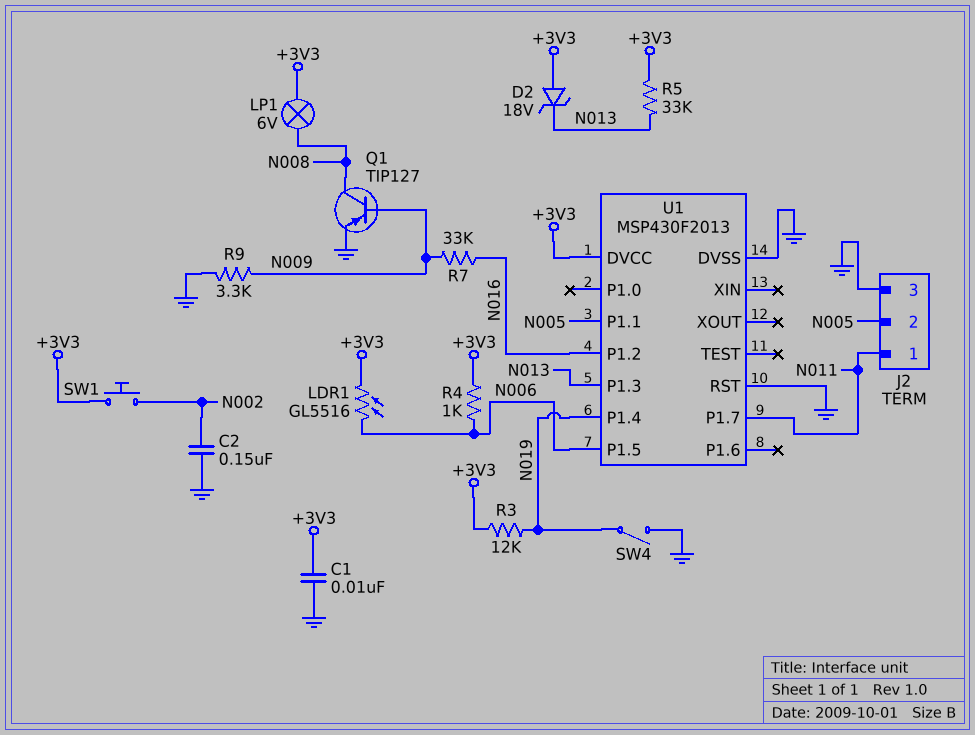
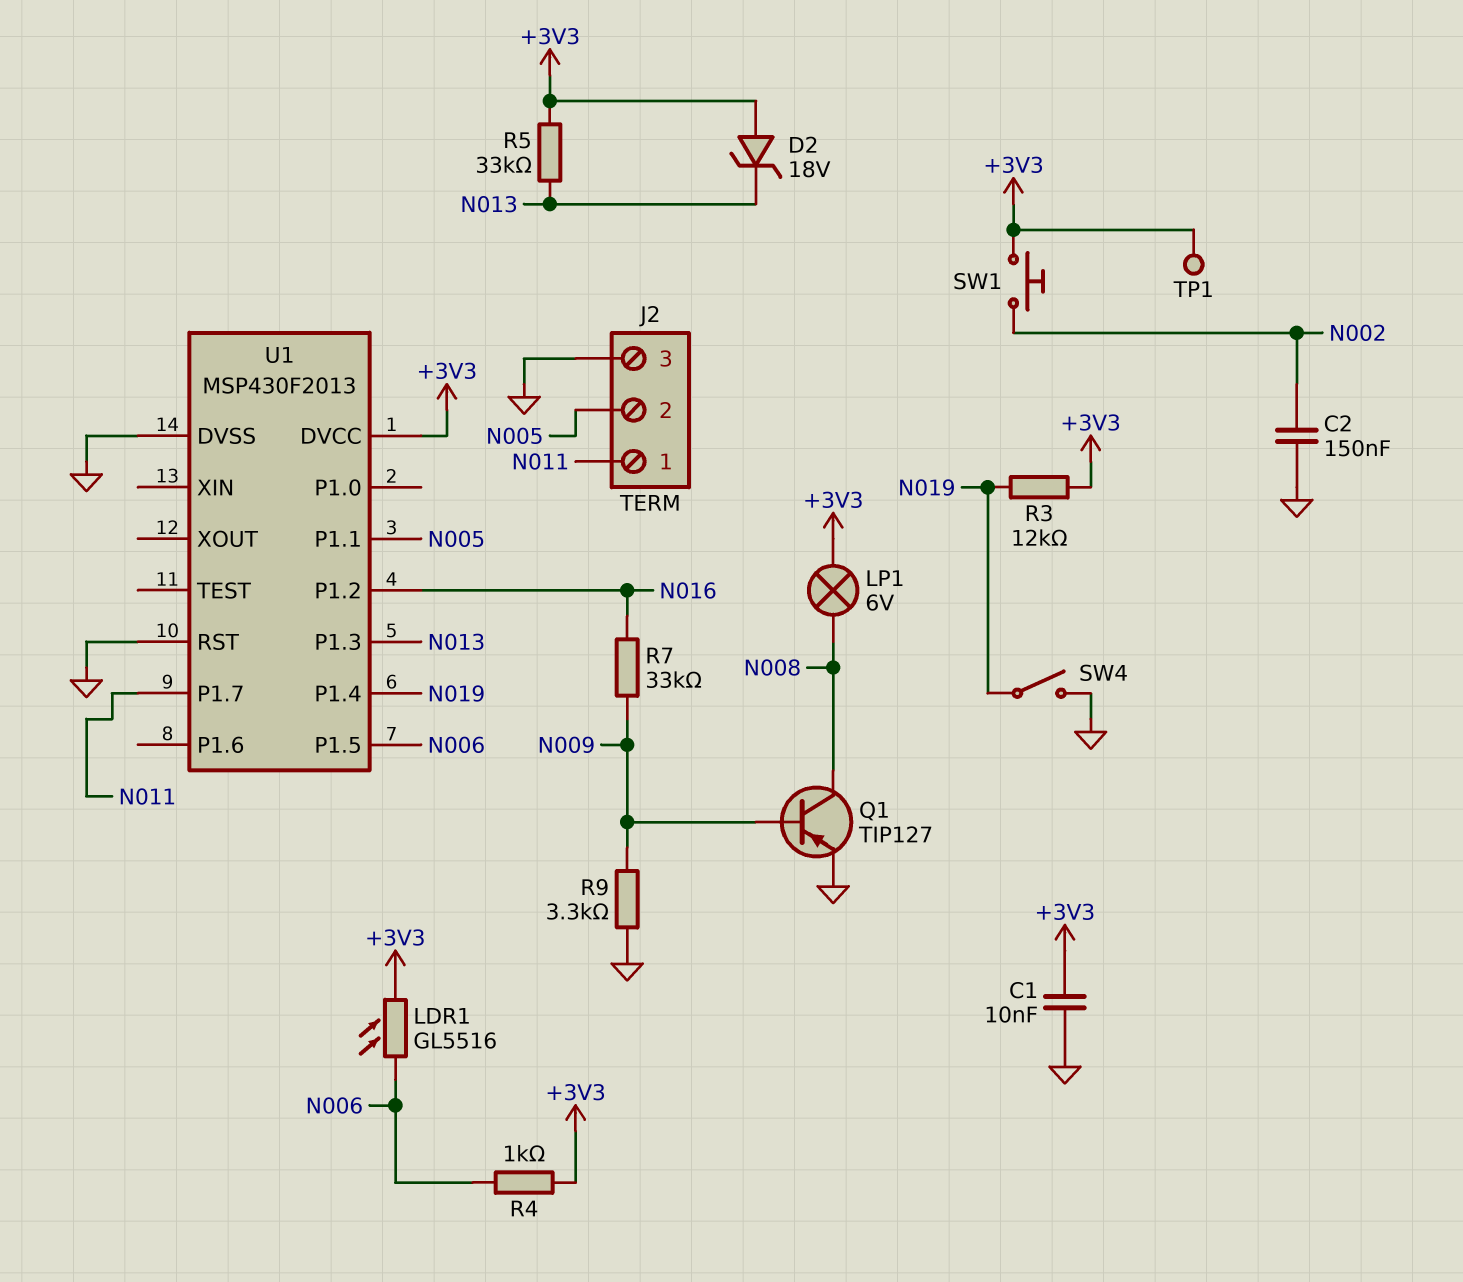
TP1: none -> test point (+3V3)

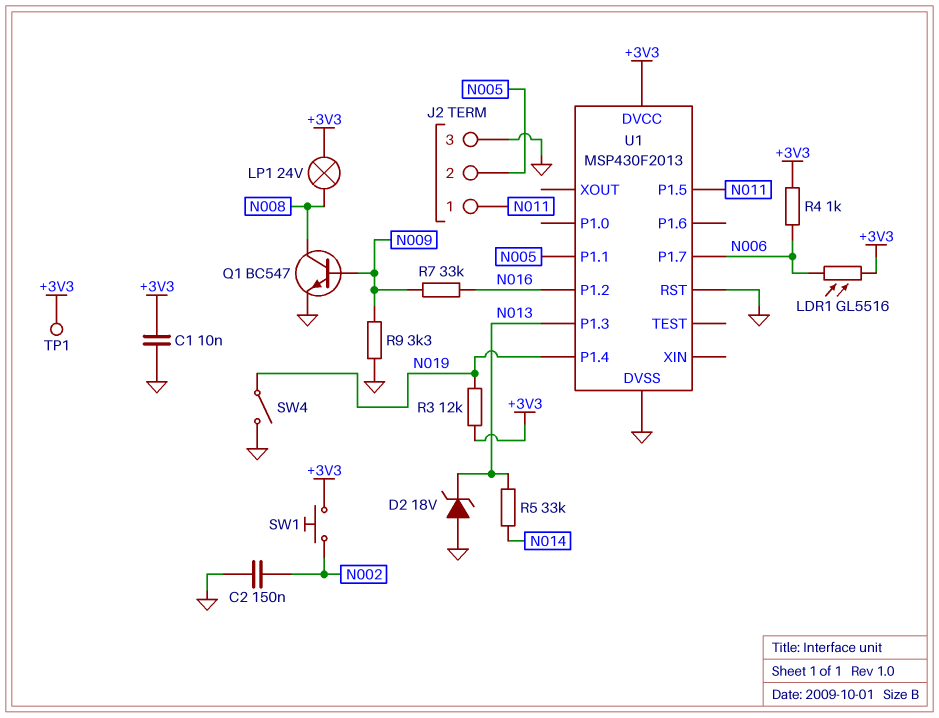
D2: zener 18V (A +3V3, K N013) -> zener 18V (A GND, K N013)
LP1: lamp 6V (+3V3, N008) -> lamp 24V (+3V3, N008)
Q1: PNP TIP127 (B N009, C N008, E GND) -> NPN BC547 (B N009, C N008, E GND)
R5: 33k (+3V3, N013) -> 33k (N013, N014)
U1 pin P1.5: N006 -> N011
U1 pin P1.7: N011 -> N006

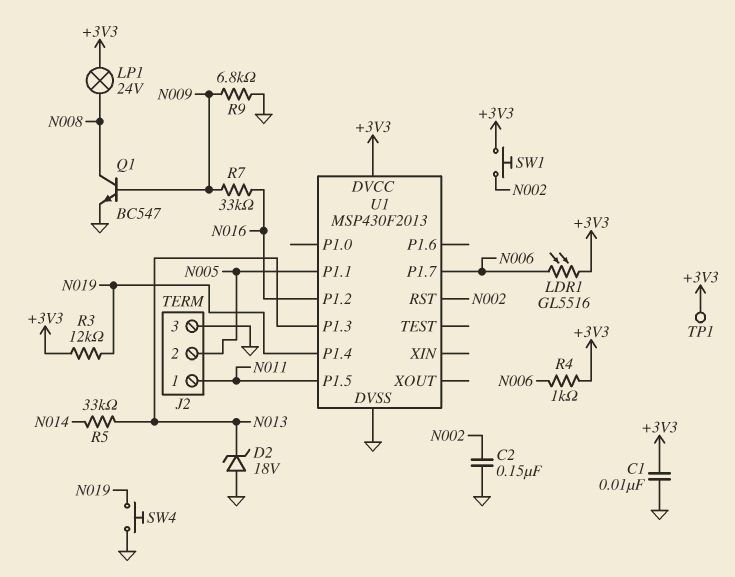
R9: 3.3k (GND, N009) -> 6.8k (GND, N009)
SW4: switch (GND, N019) -> button (GND, N019)
U1 pin RST: GND -> N002

